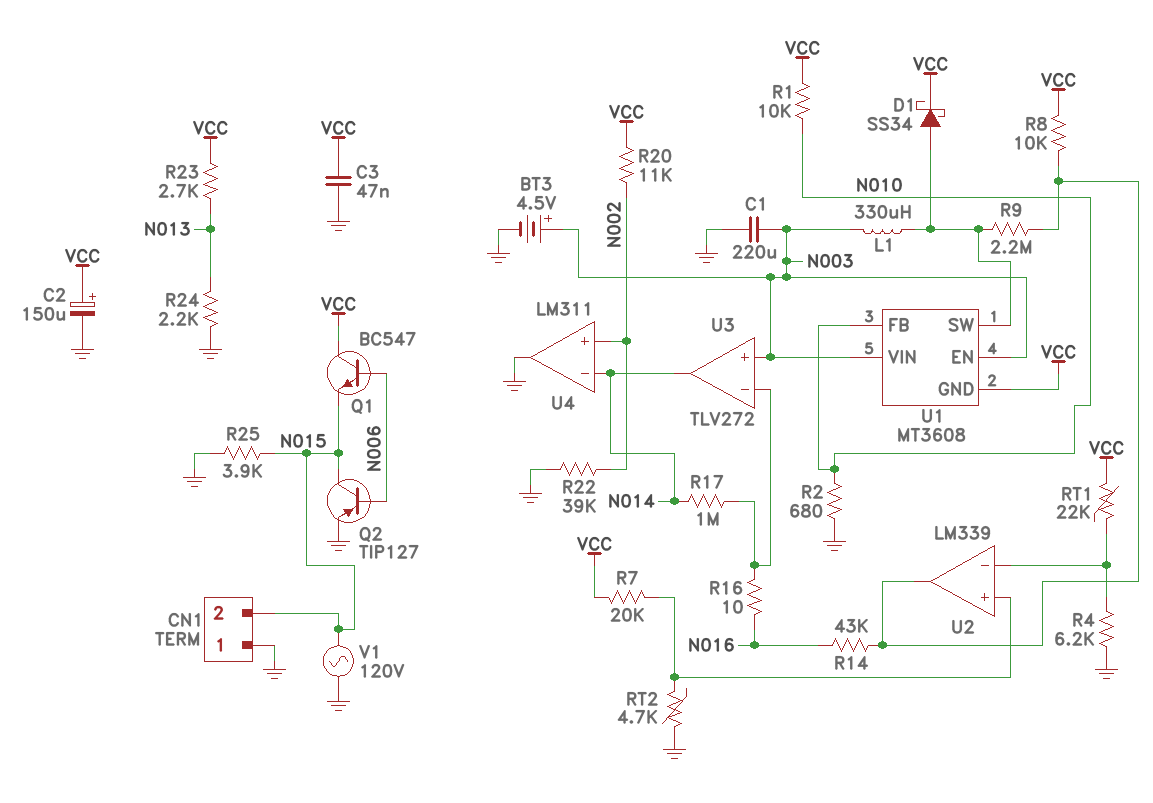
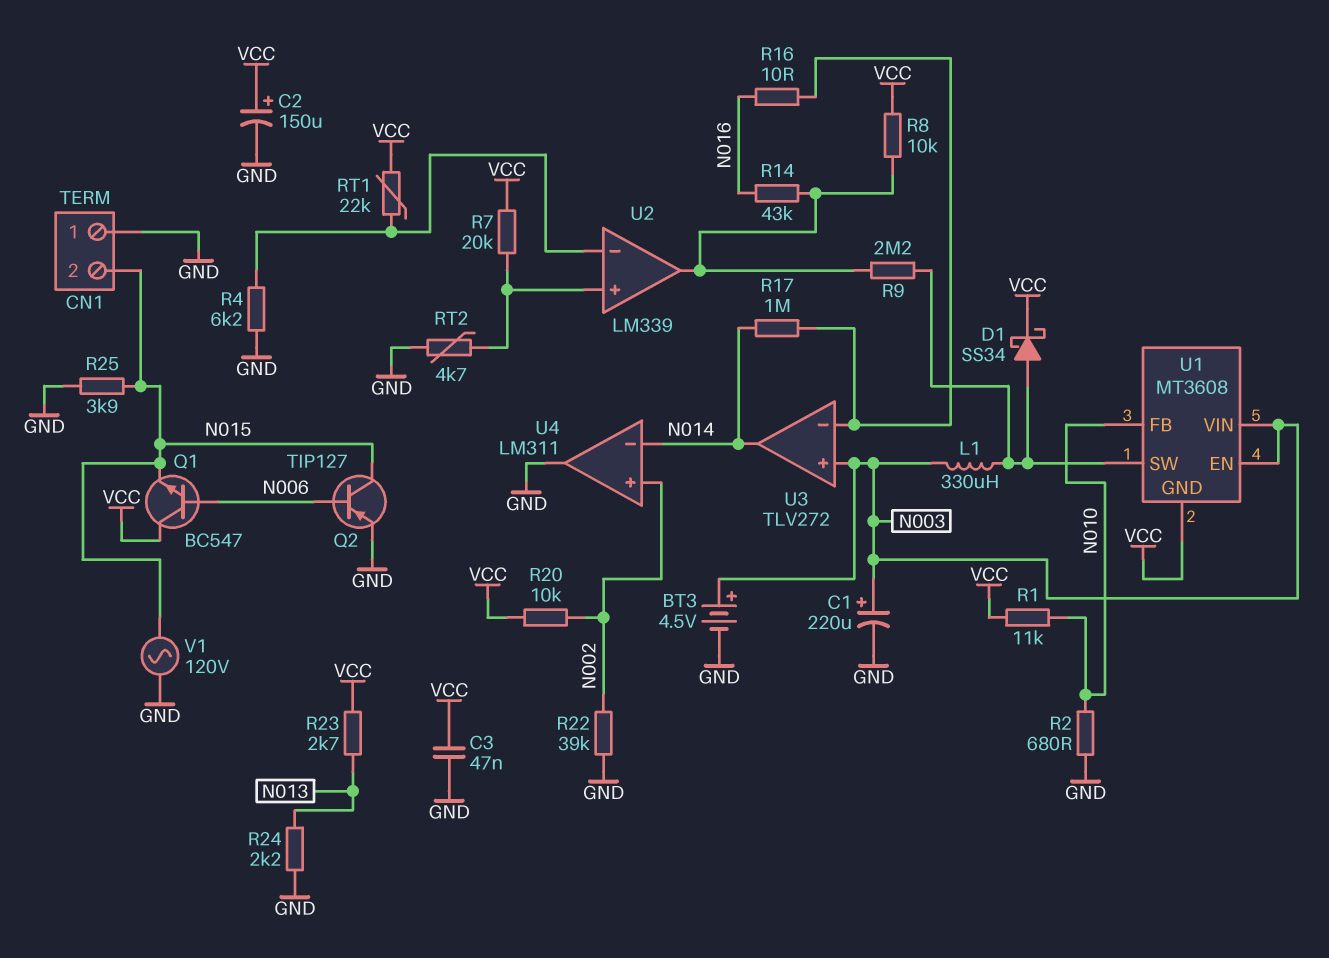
C1: 220uF (GND, N003) -> 220uF (plus N003, minus GND)
R1: 10k (N010, VCC) -> 11k (N010, VCC)
R20: 11k (N002, VCC) -> 10k (N002, VCC)

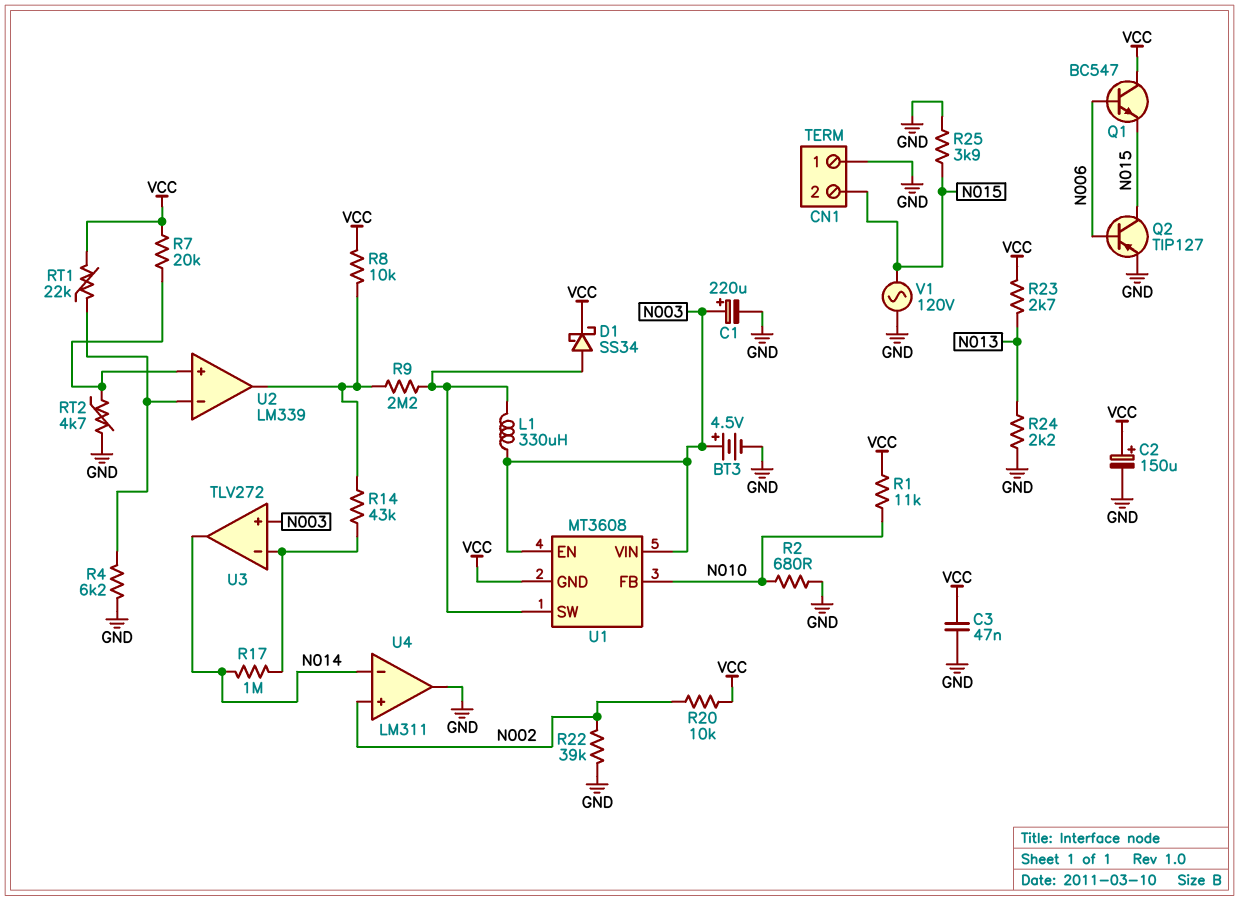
R14: 43k (N016, U2/out) -> 43k (U2/out, U3/in-)
R16: 10 (N016, U3/in-) -> none

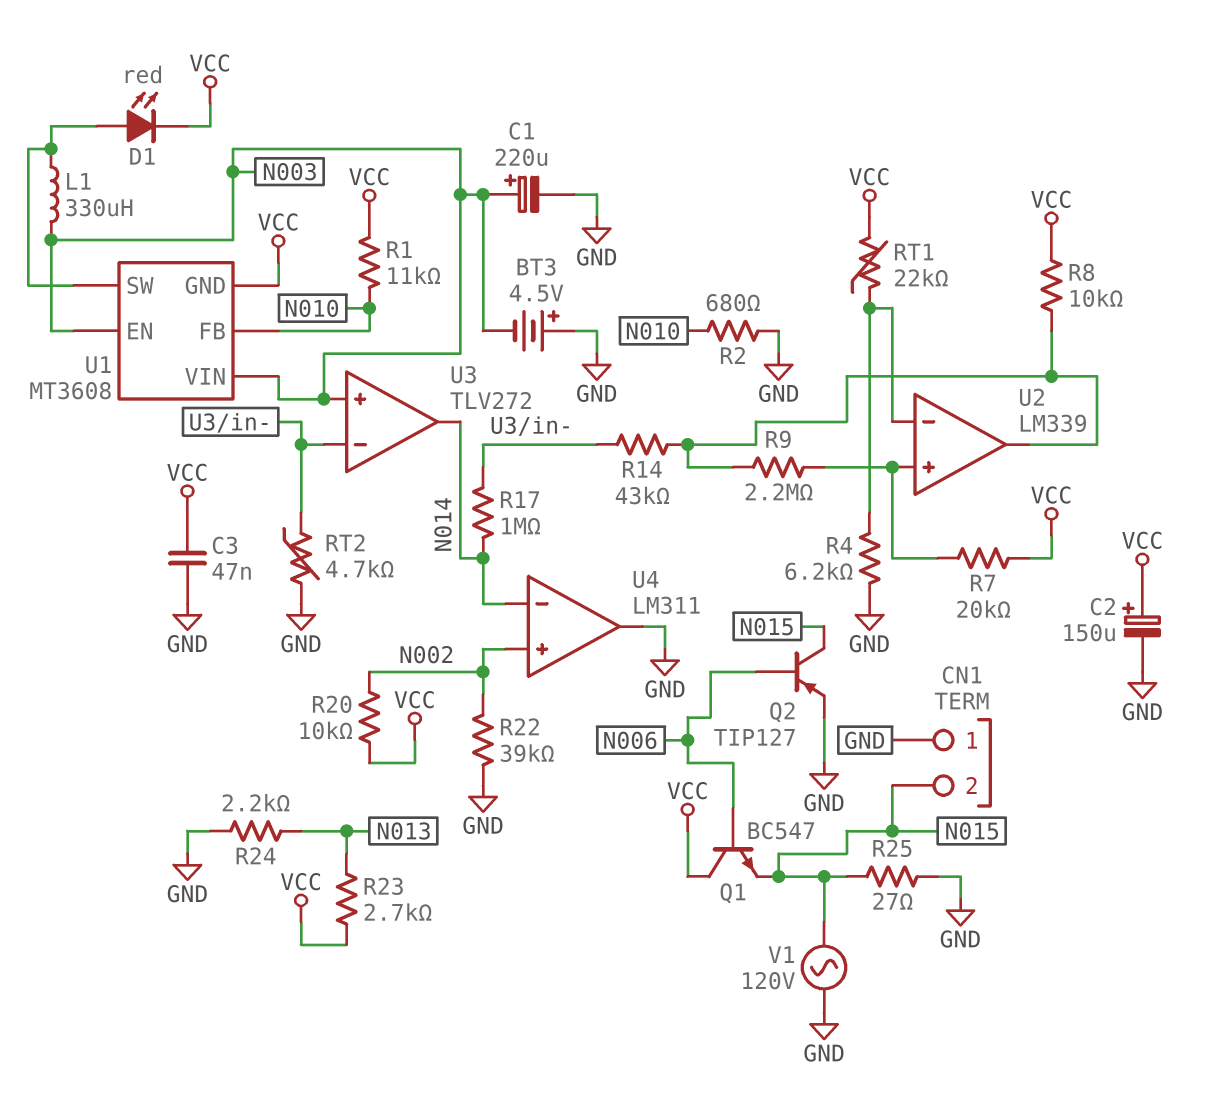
BT3: 4.5V (plus N003, minus GND) -> 4.5V (plus GND, minus N003)
D1: schottky SS34 (A U1/SW, K VCC) -> LED red (A U1/SW, K VCC)
R9: 2.2M (U1/SW, U2/out) -> 2.2M (U2/in+, U2/out)
R25: 3.9k (GND, N015) -> 27 (GND, N015)
RT2: 4.7k (GND, U2/in+) -> 4.7k (GND, U3/in-)

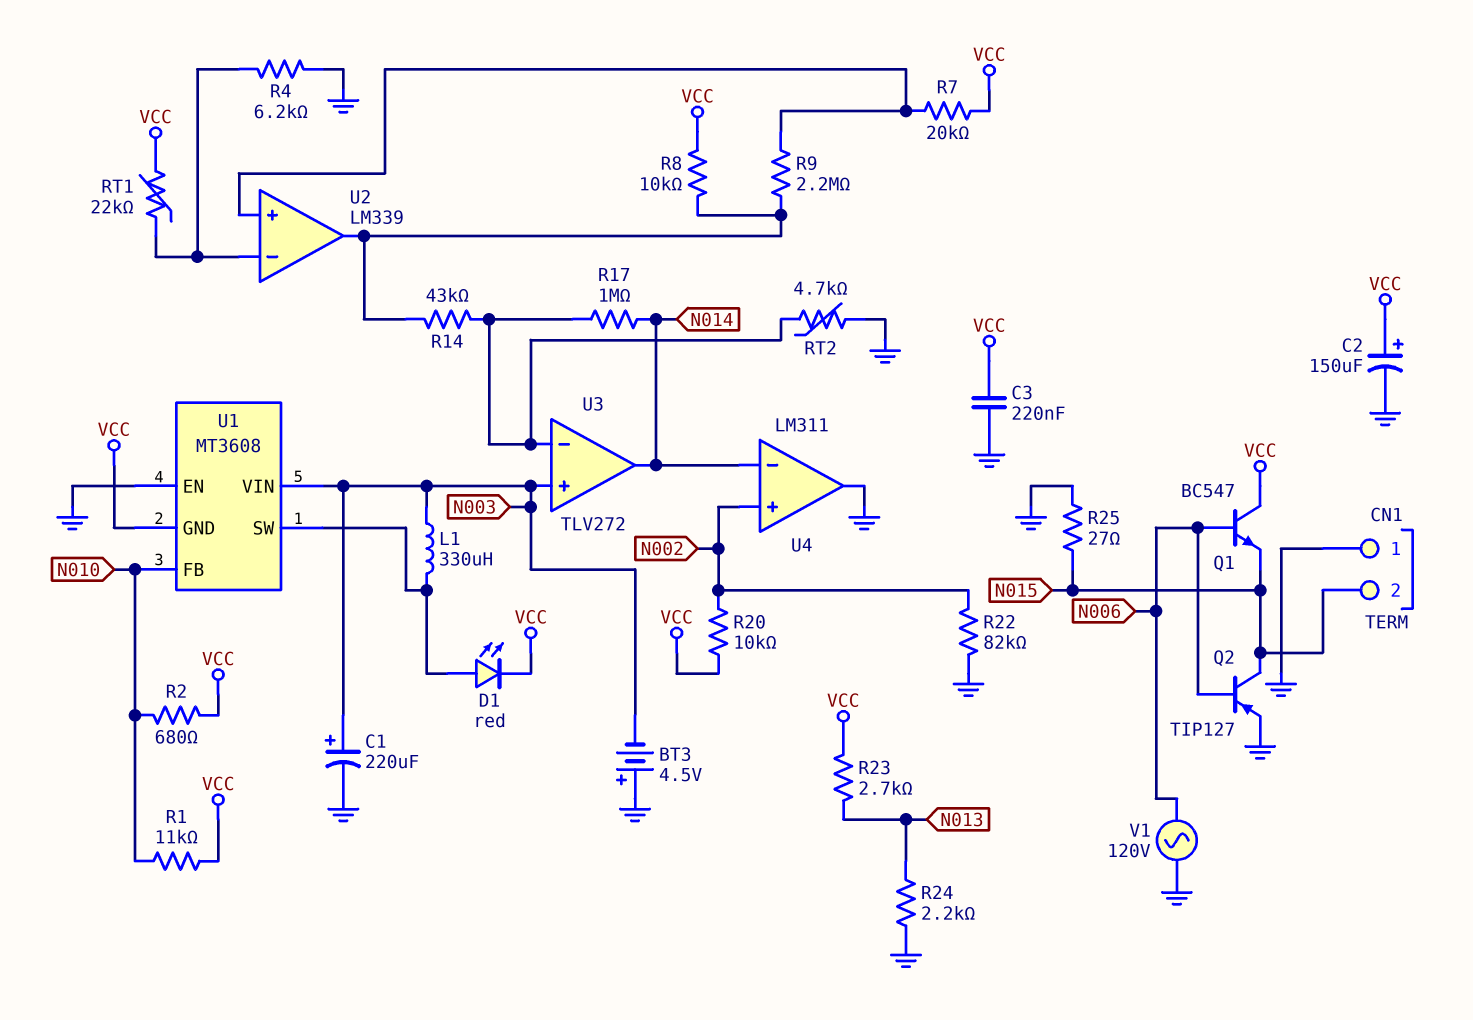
C3: 47nF (GND, VCC) -> 220nF (GND, VCC)
R2: 680 (GND, N010) -> 680 (N010, VCC)
R22: 39k (GND, N002) -> 82k (GND, N002)
U1 pin EN: N003 -> GND
V1: AC 120V (GND, N015) -> AC 120V (GND, N006)

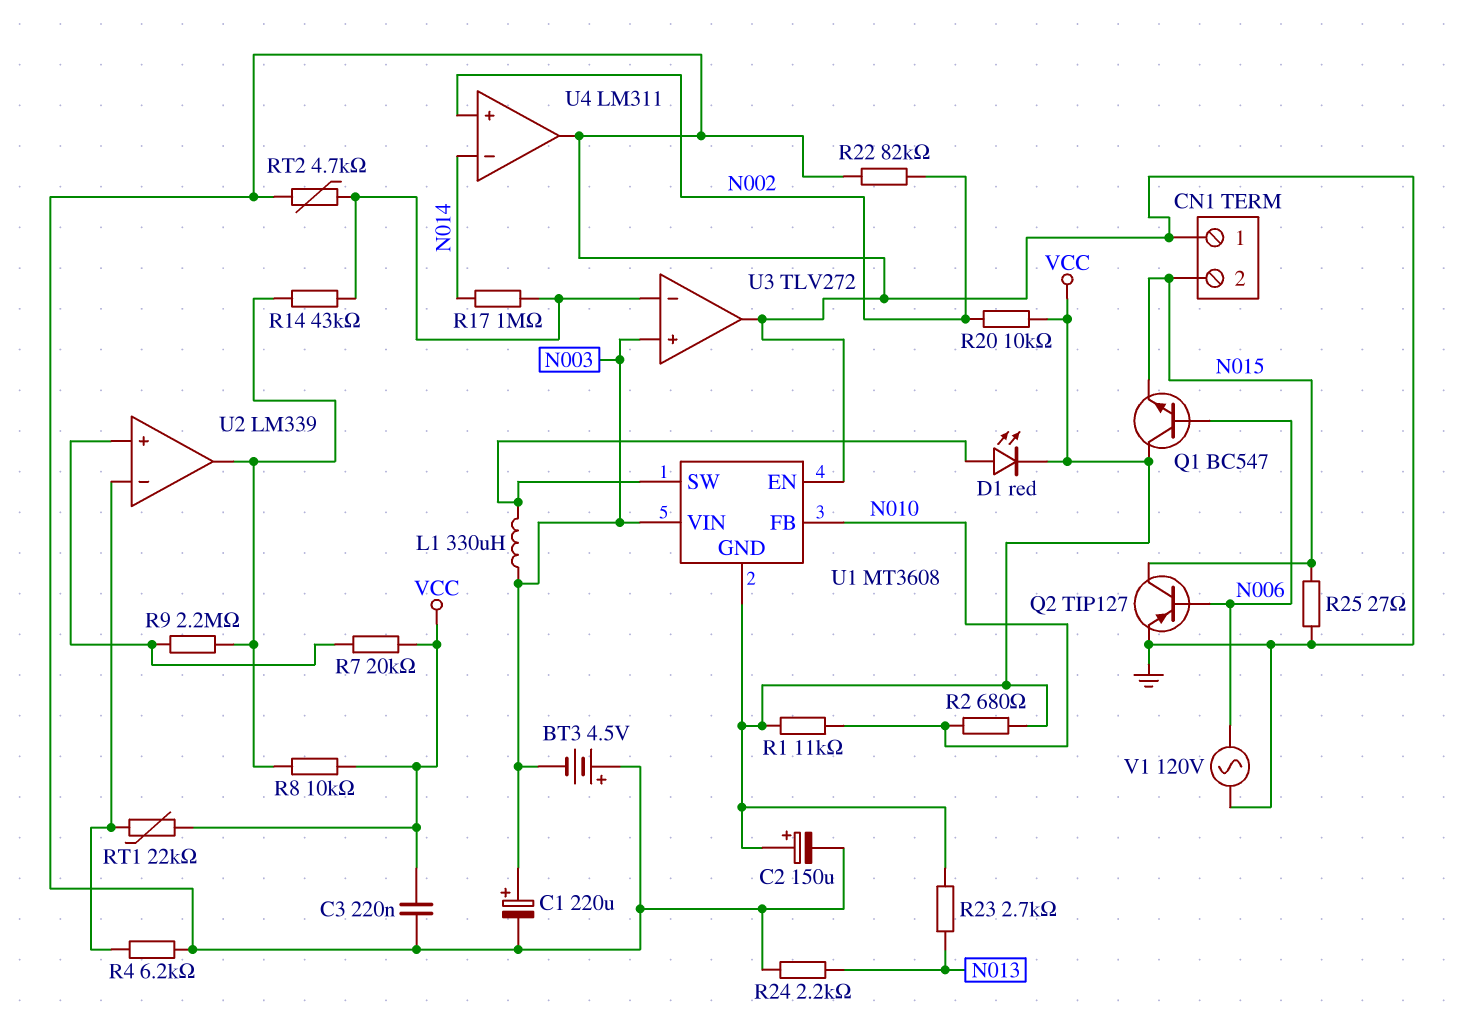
U3 pin out: N014 -> GND

